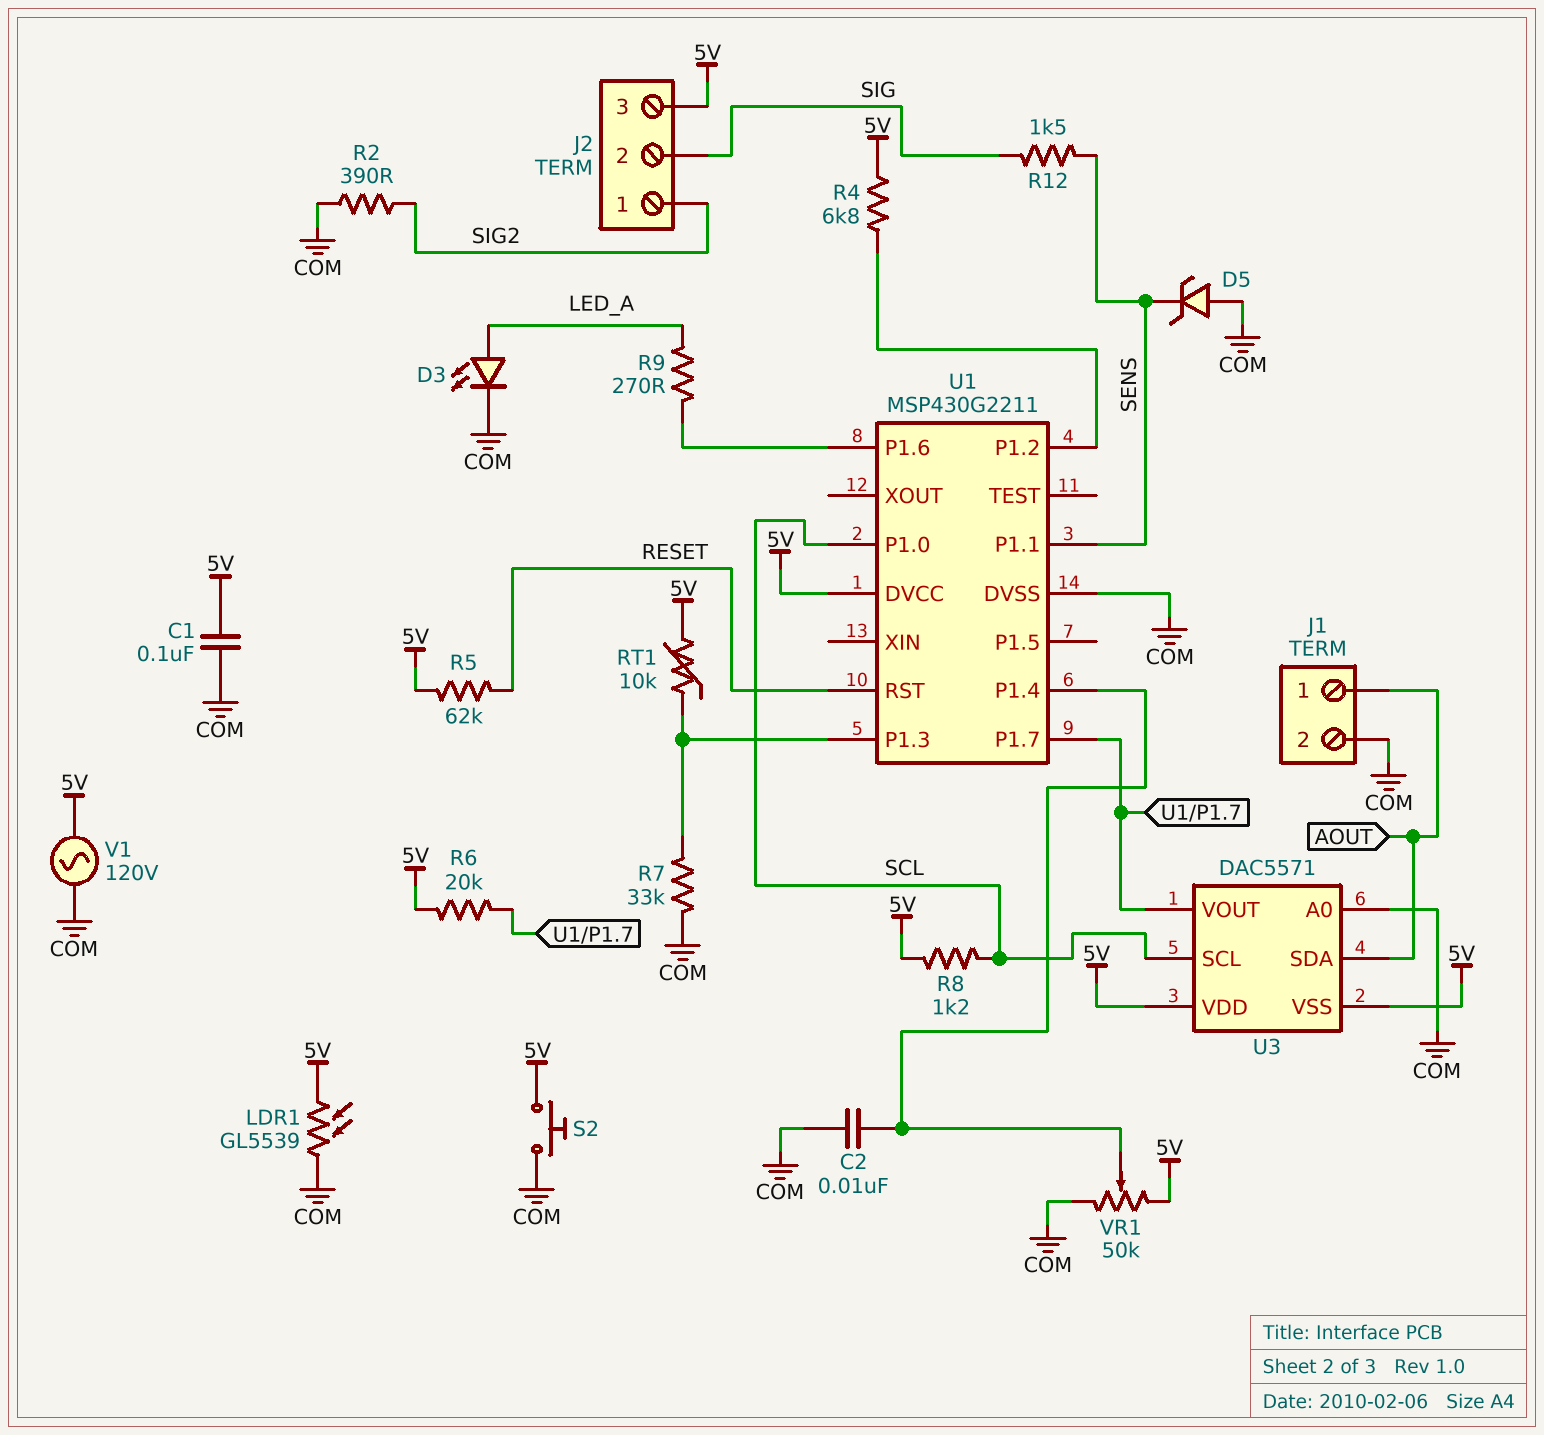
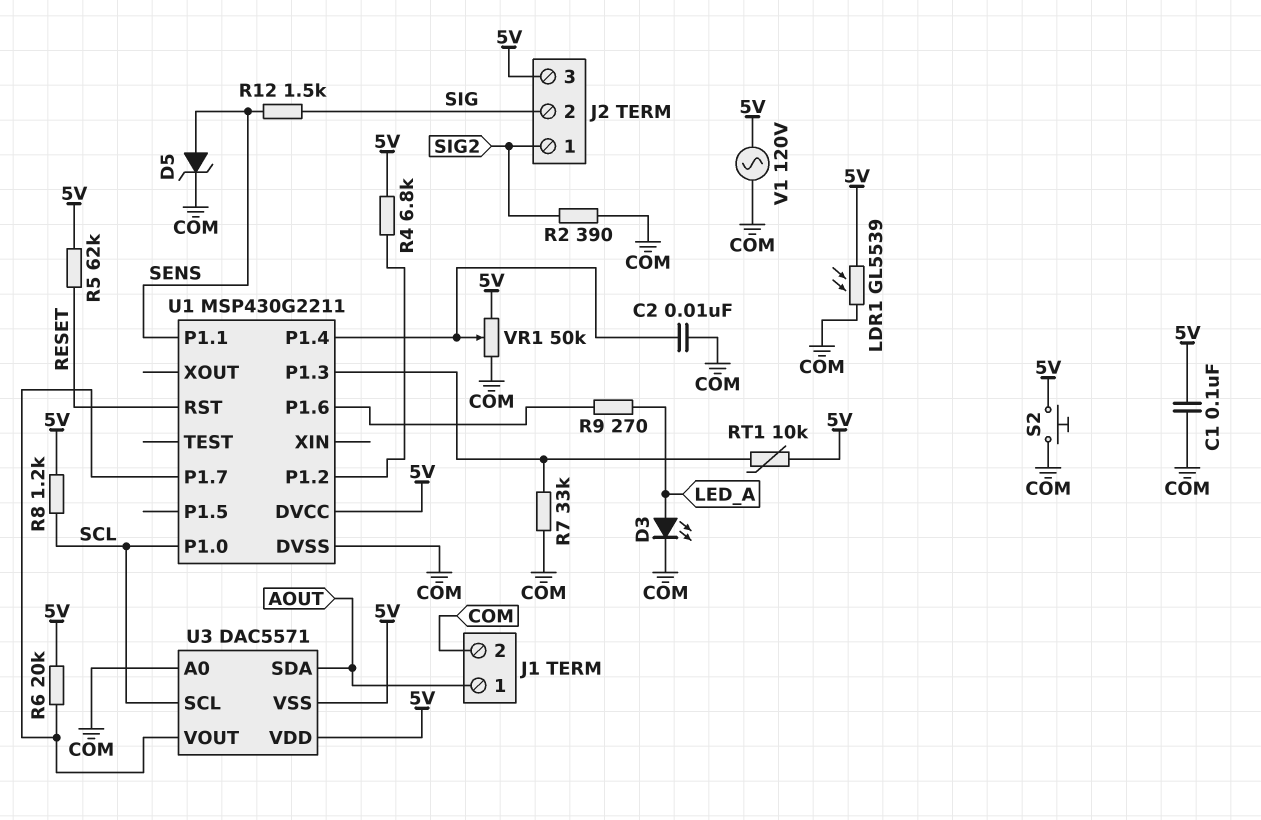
D5: zener (A COM, K SENS) -> zener (A SENS, K COM)

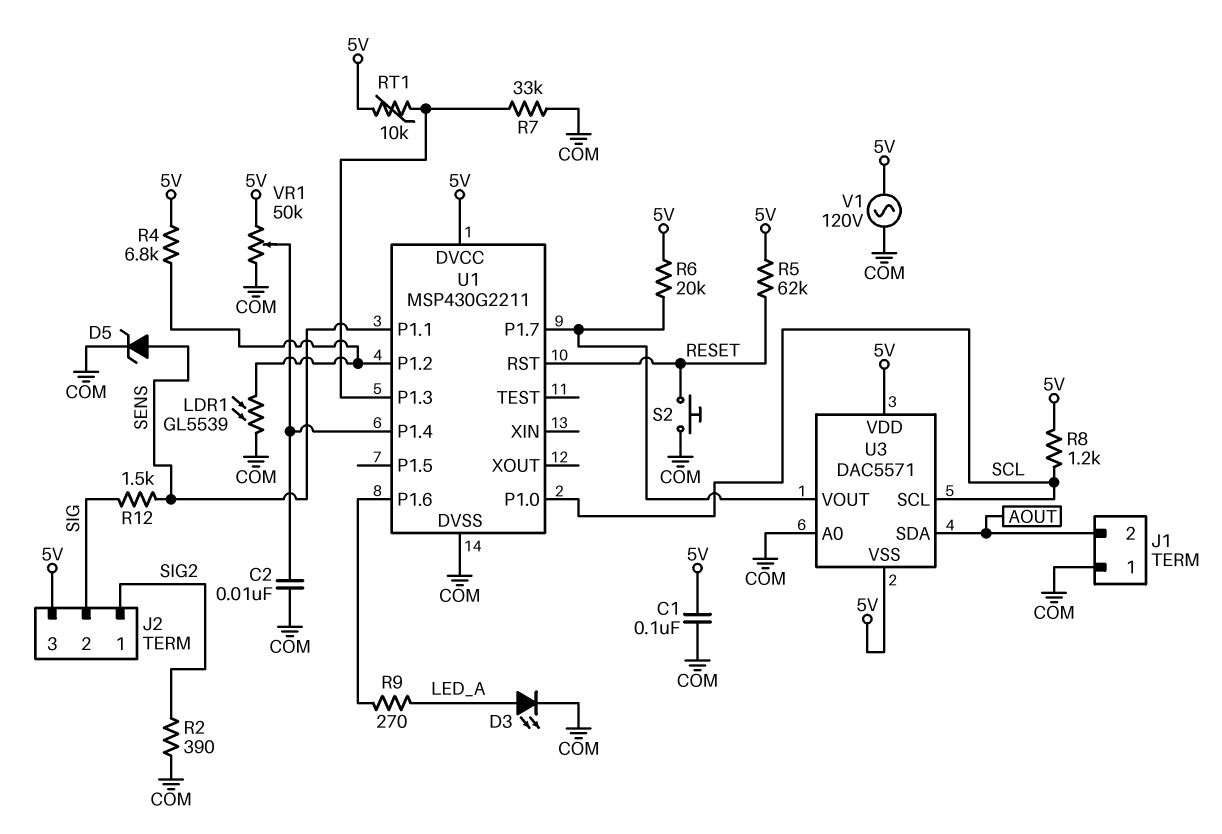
J1 pin 1: AOUT -> COM
J1 pin 2: COM -> AOUT
LDR1: GL5539 (5V, COM) -> GL5539 (COM, U1/P1.2)
S2: button (5V, COM) -> button (COM, RESET)

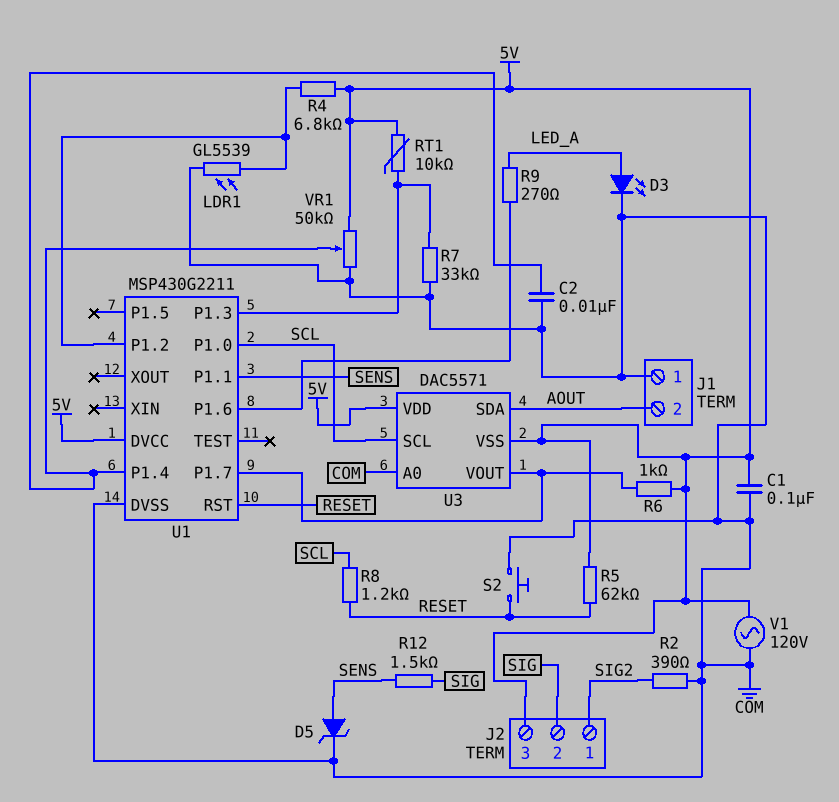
R6: 20k (5V, U1/P1.7) -> 1k (5V, U1/P1.7)
R8: 1.2k (5V, SCL) -> 1.2k (RESET, SCL)

